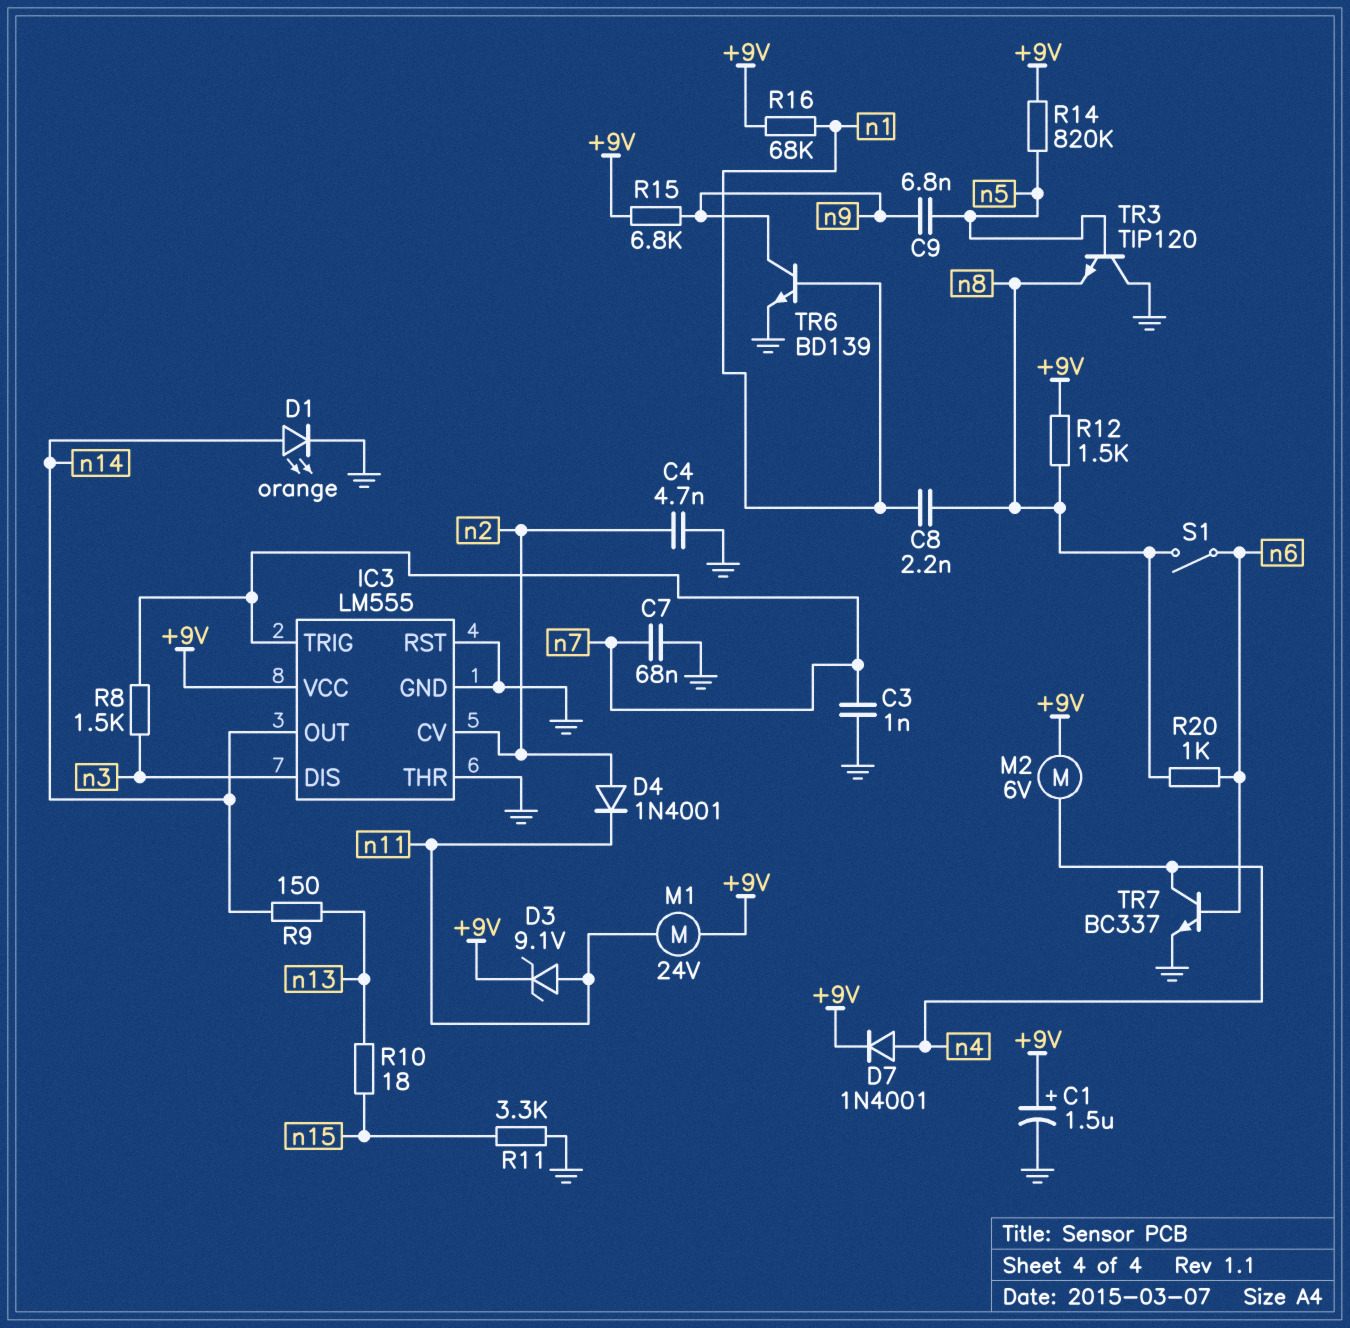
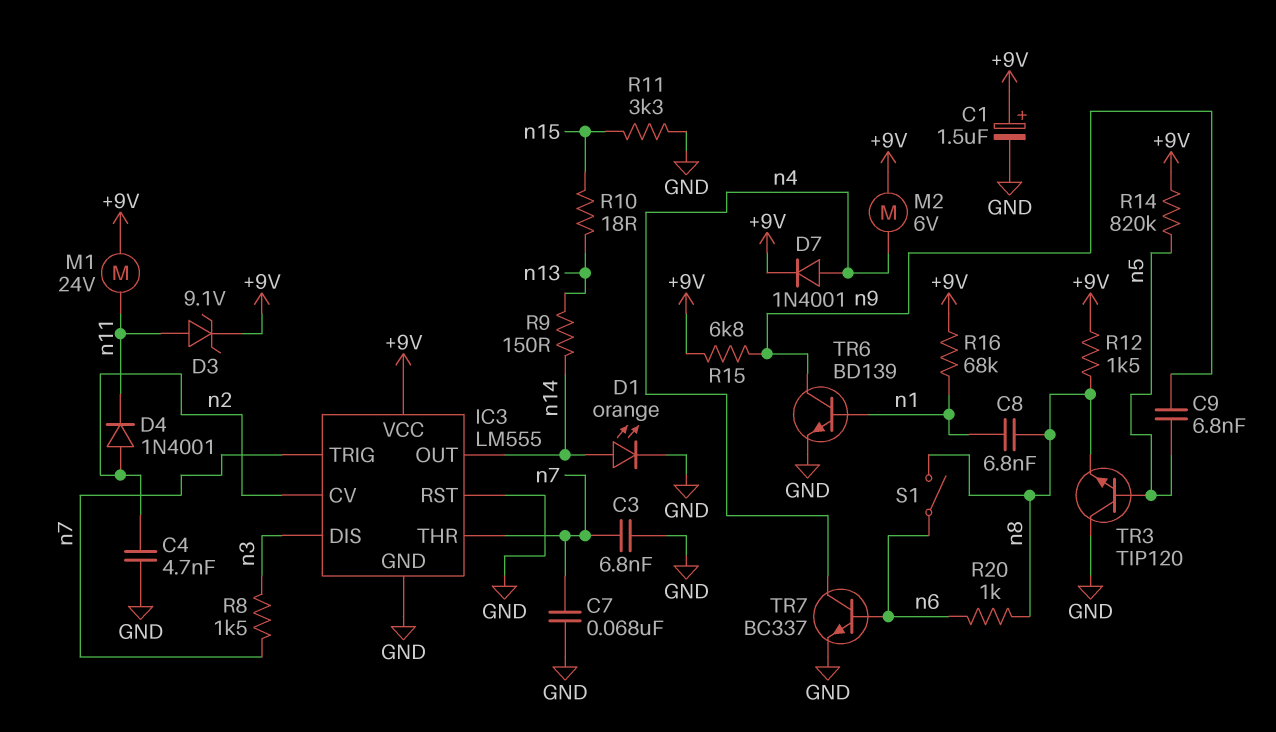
C3: 1nF (GND, n7) -> 6.8nF (GND, n7)
C8: 2.2nF (n1, n8) -> 6.8nF (n1, n8)
IC3 pin THR: GND -> n7

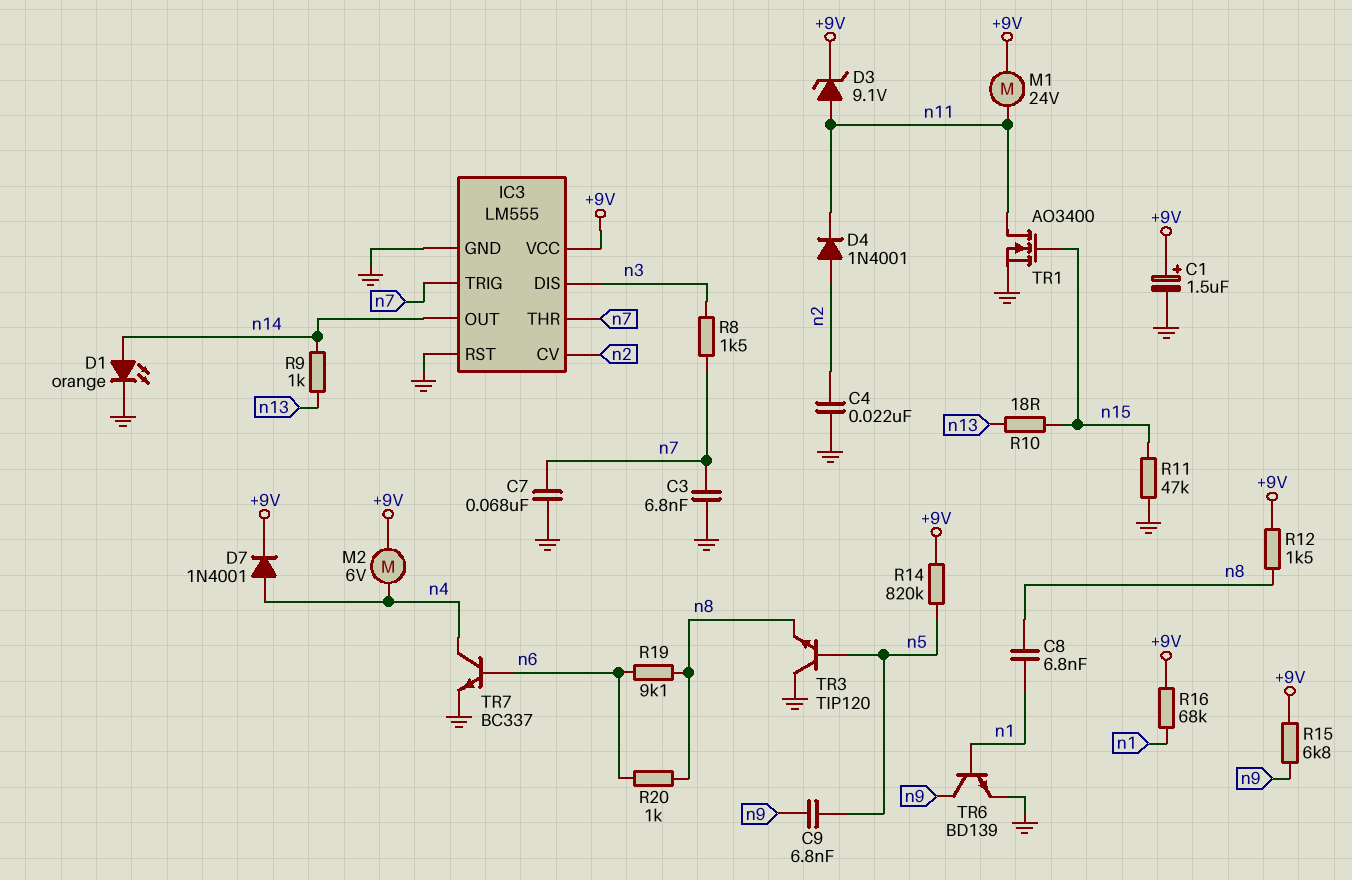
C4: 4.7nF (GND, n2) -> 22nF (GND, n2)
R9: 150 (n13, n14) -> 1k (n13, n14)
R11: 3.3k (GND, n15) -> 47k (GND, n15)
R19: none -> 9.1k (n6, n8)
S1: switch (n6, n8) -> none
TR1: none -> NMOS AO3400 (G n15, D n11, S GND)

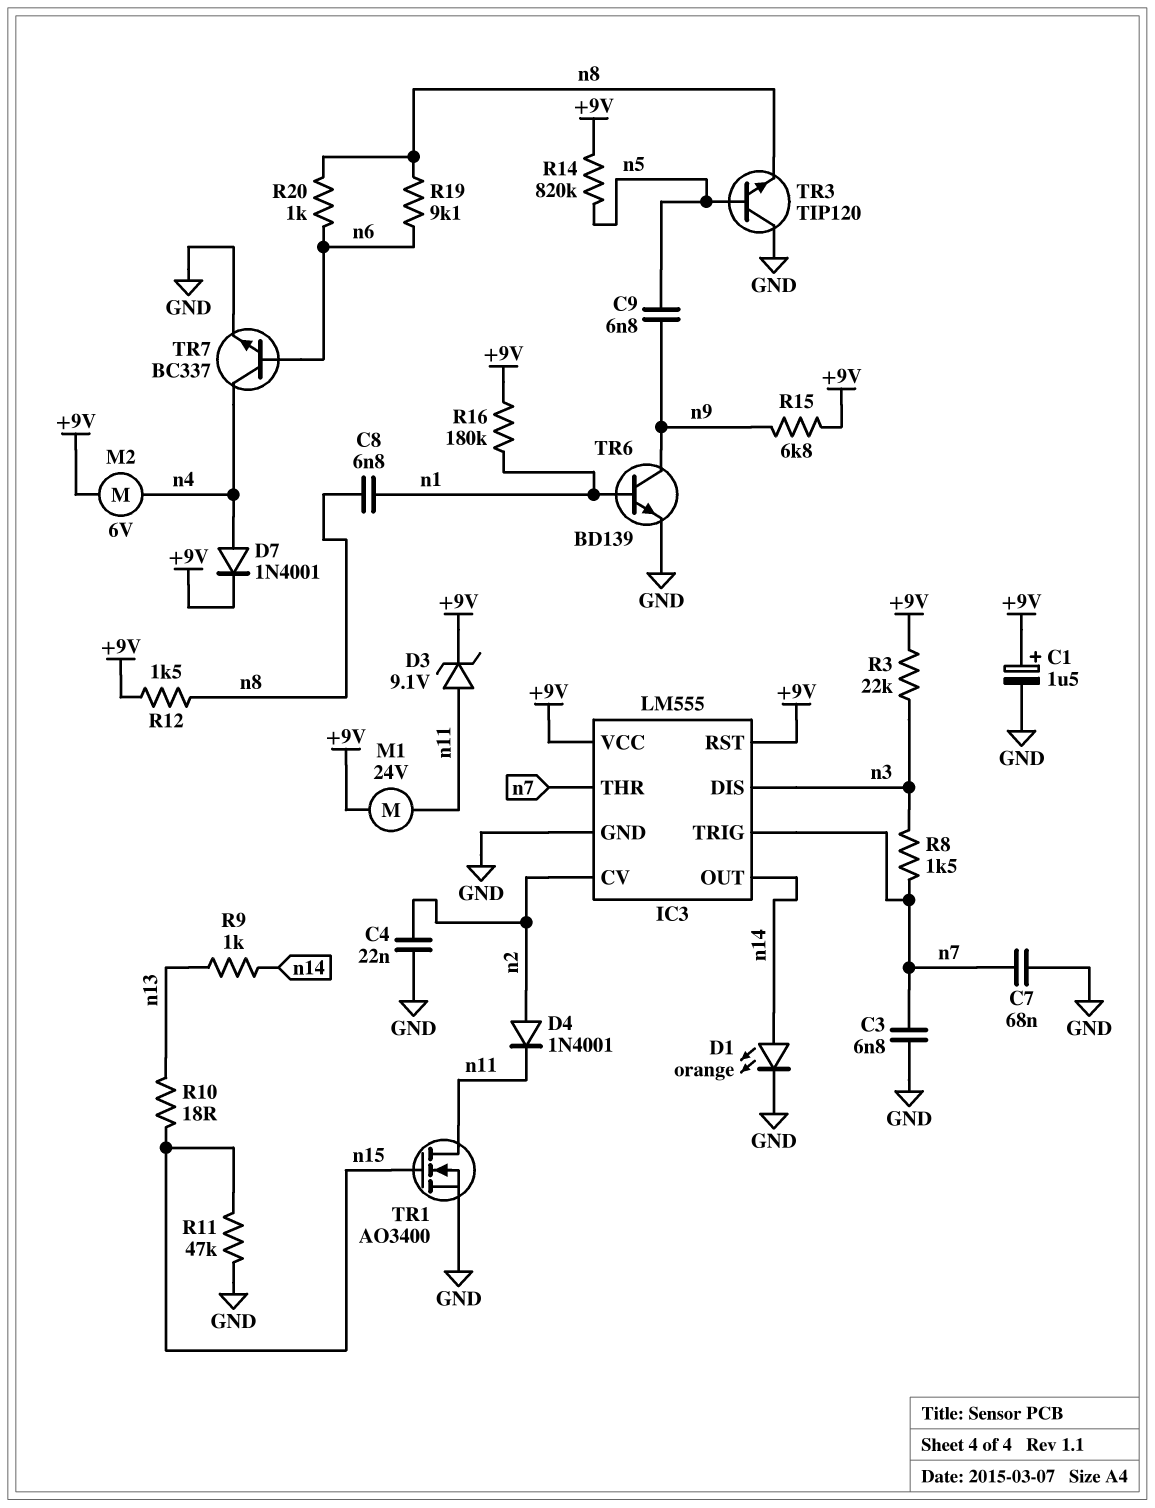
IC3 pin RST: GND -> +9V
R3: none -> 22k (+9V, n3)
R16: 68k (+9V, n1) -> 180k (+9V, n1)

